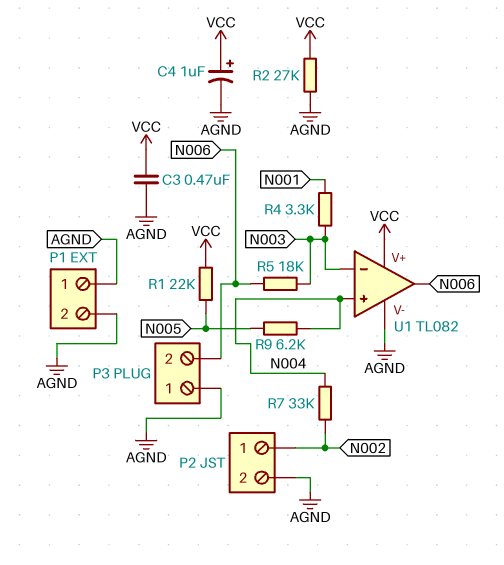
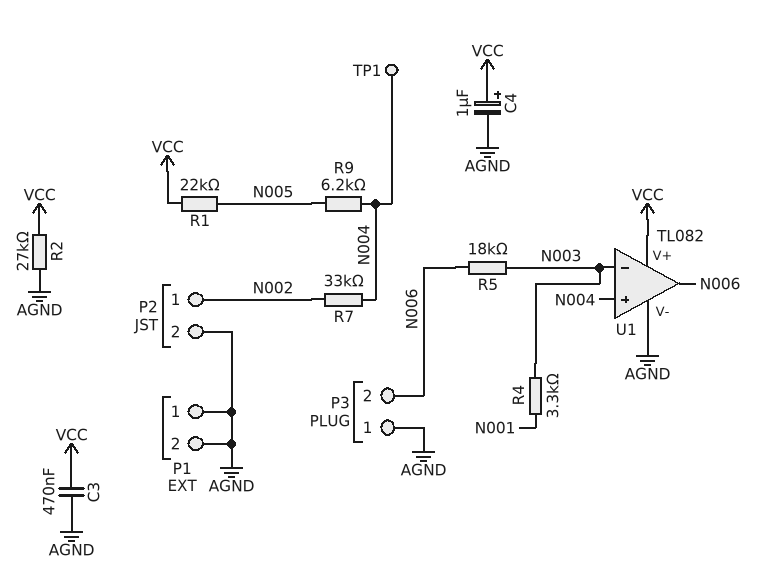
TP1: none -> test point (N004)

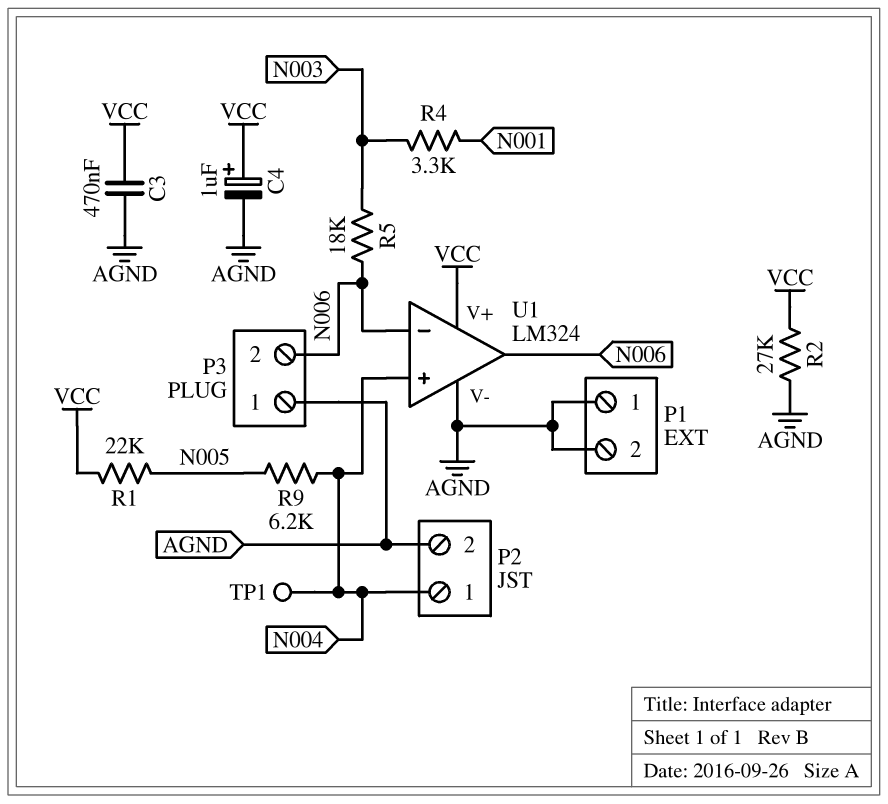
P2 pin 1: N002 -> N004
R7: 33k (N002, N004) -> none
U1: TL082 -> LM324
U1 pin in-: N003 -> N006

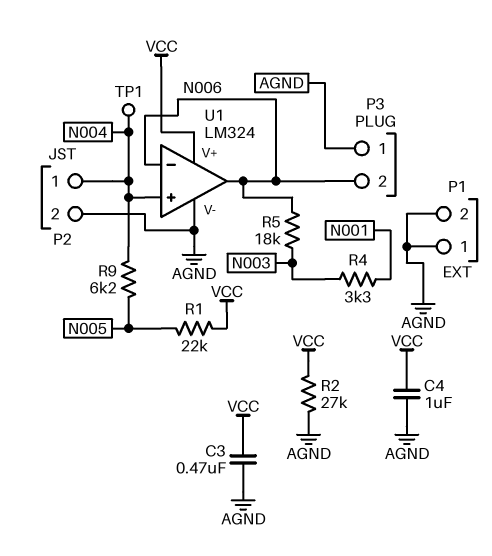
C4: 1uF (plus VCC, minus AGND) -> 1uF (AGND, VCC)

